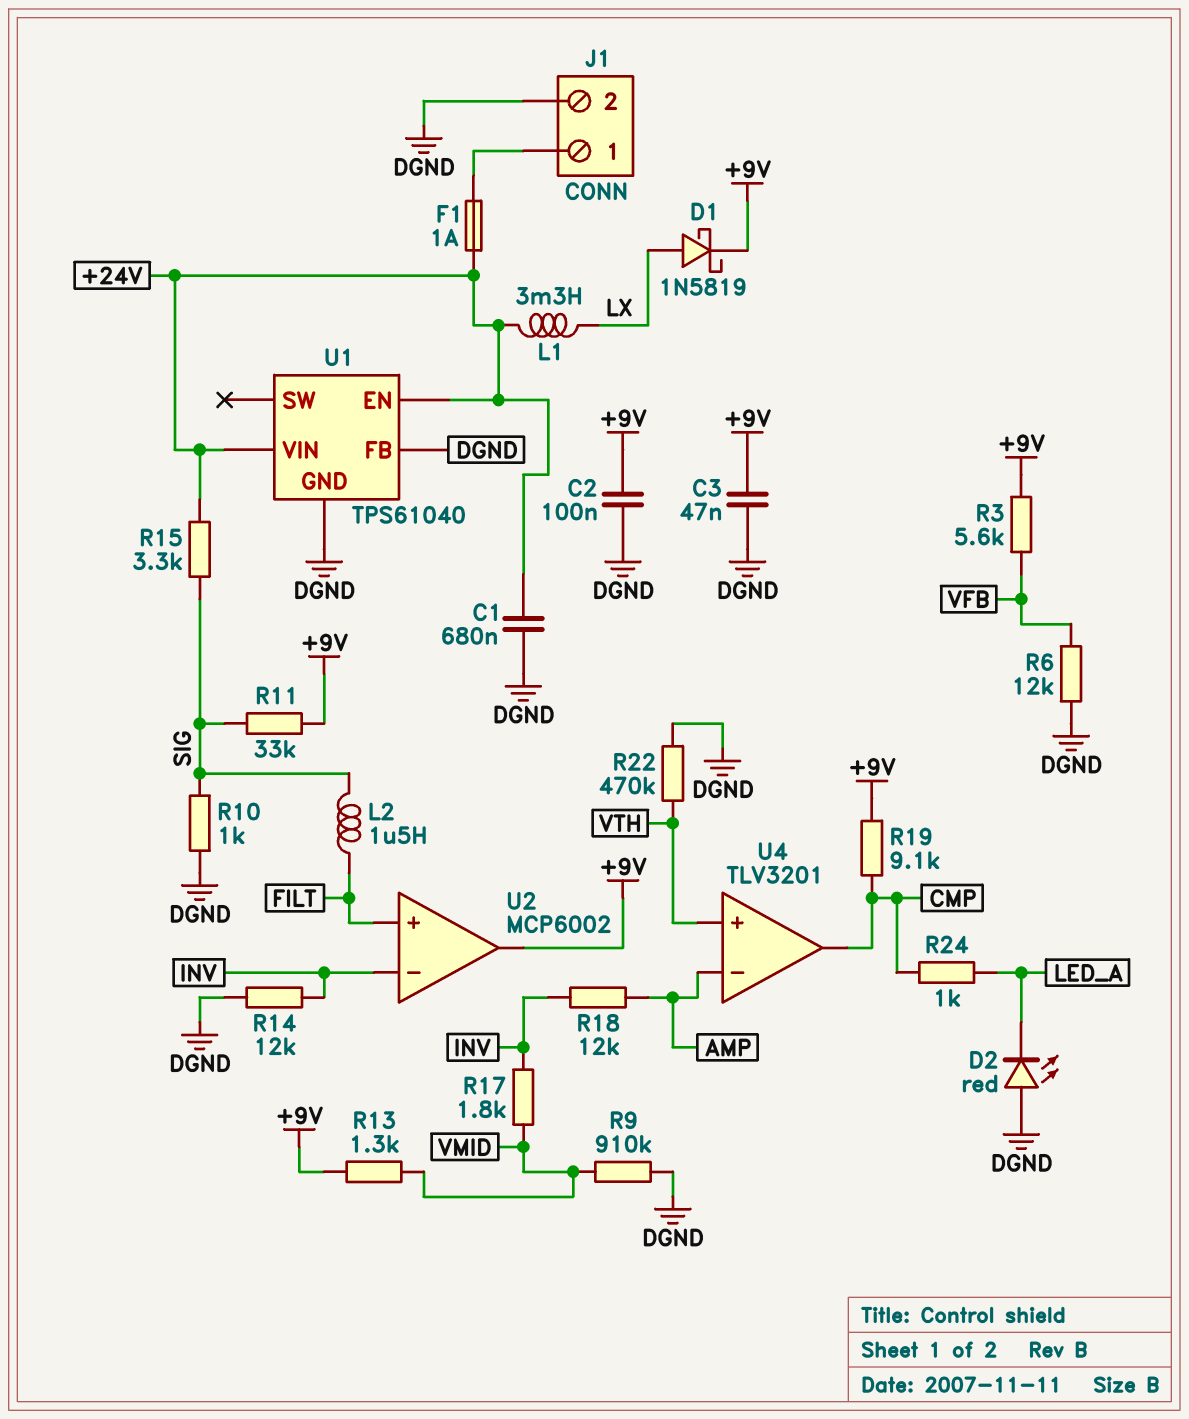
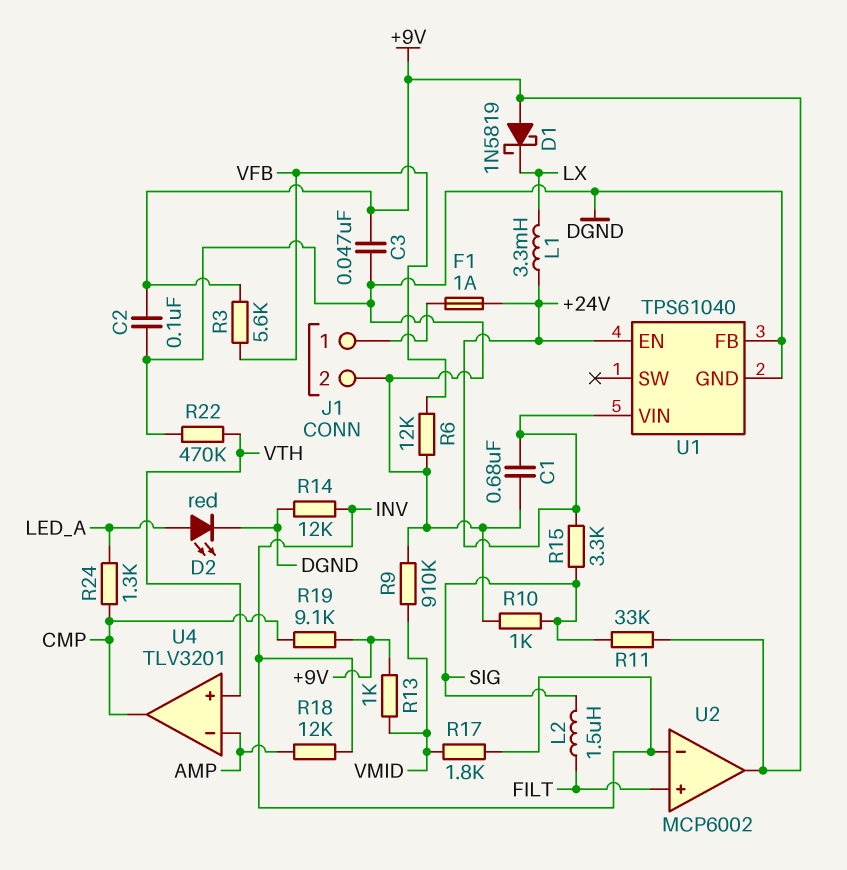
D1: schottky 1N5819 (A LX, K +9V) -> schottky 1N5819 (A +9V, K LX)
D2: LED red (A DGND, K LED_A) -> LED red (A LED_A, K DGND)
R13: 1.3k (+9V, VMID) -> 1k (+9V, VMID)
R24: 1k (CMP, LED_A) -> 1.3k (CMP, LED_A)

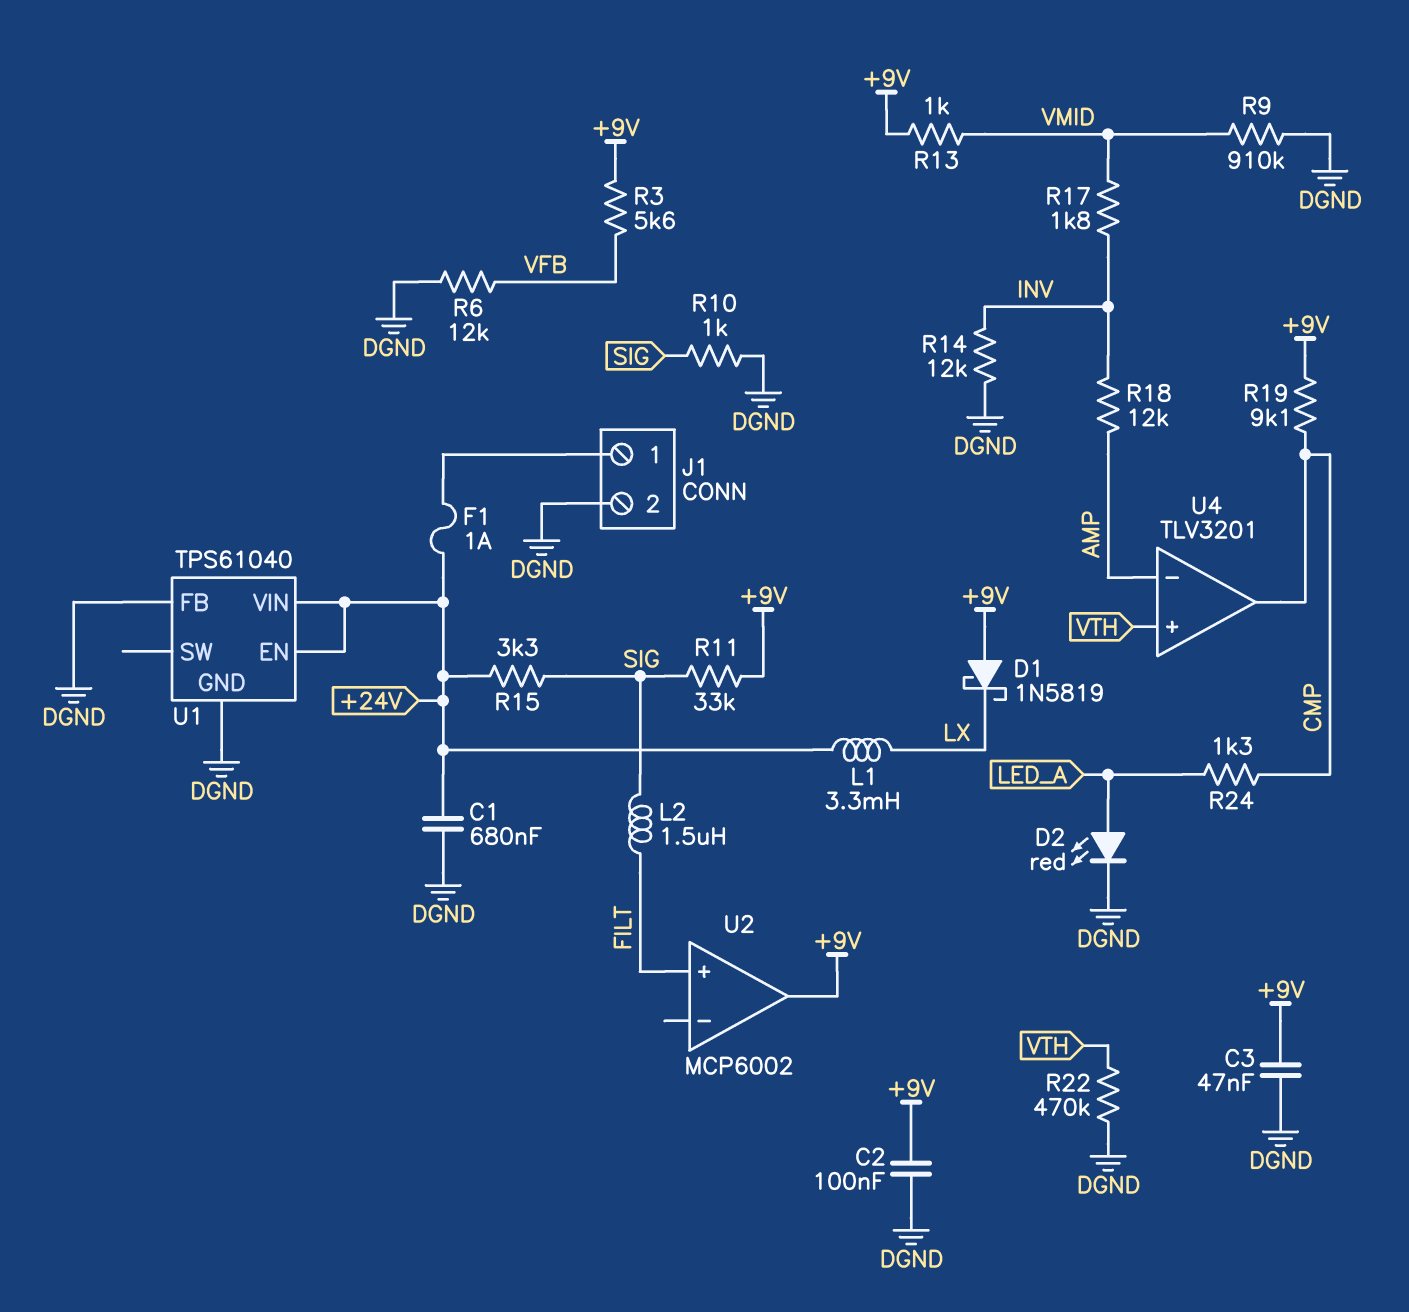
U2 pin in-: INV -> none

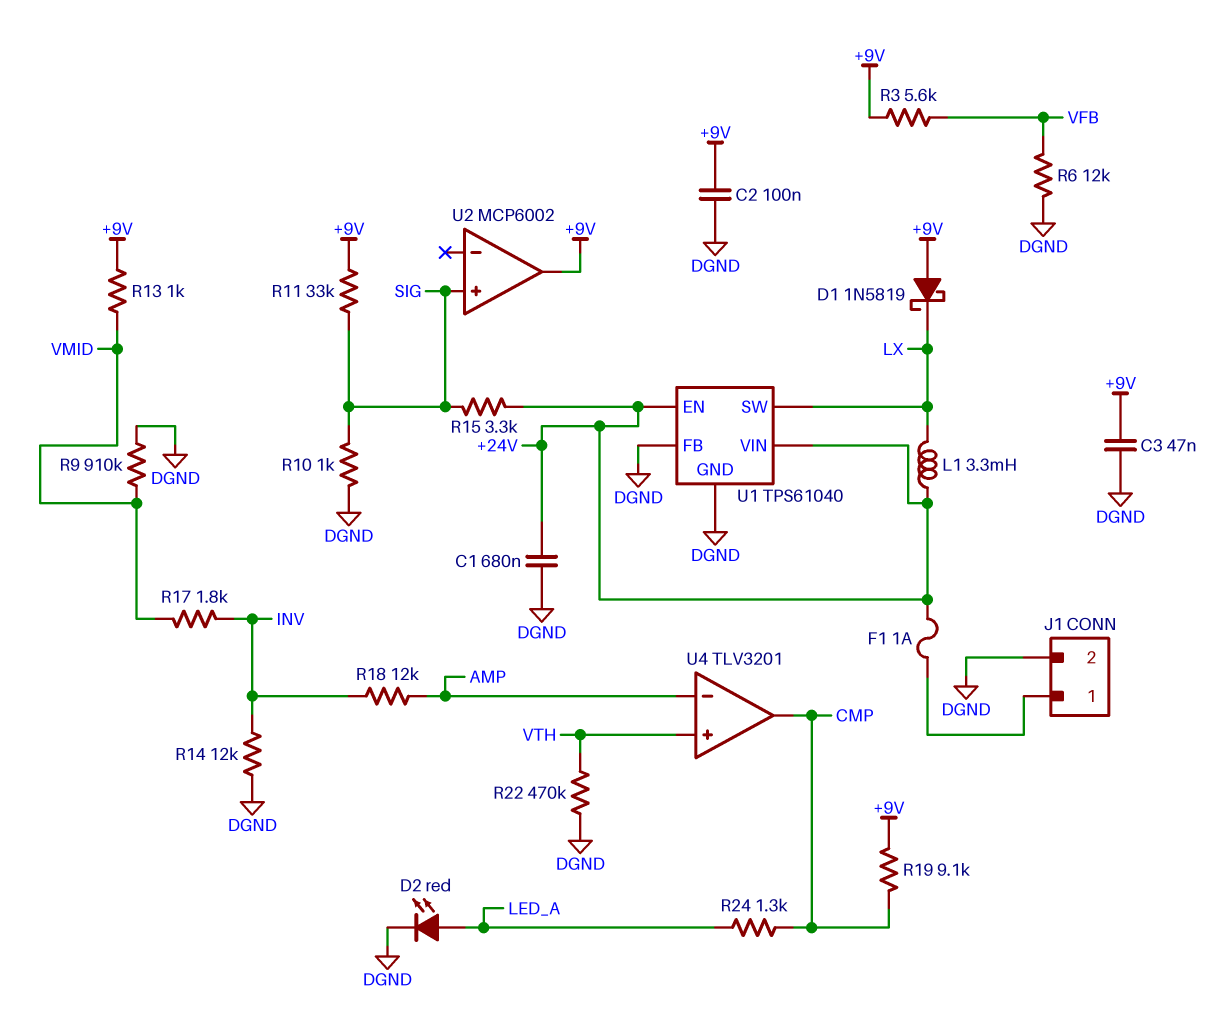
L2: 1.5uH (FILT, SIG) -> none
U1 pin SW: none -> LX
U2 pin in+: FILT -> SIG

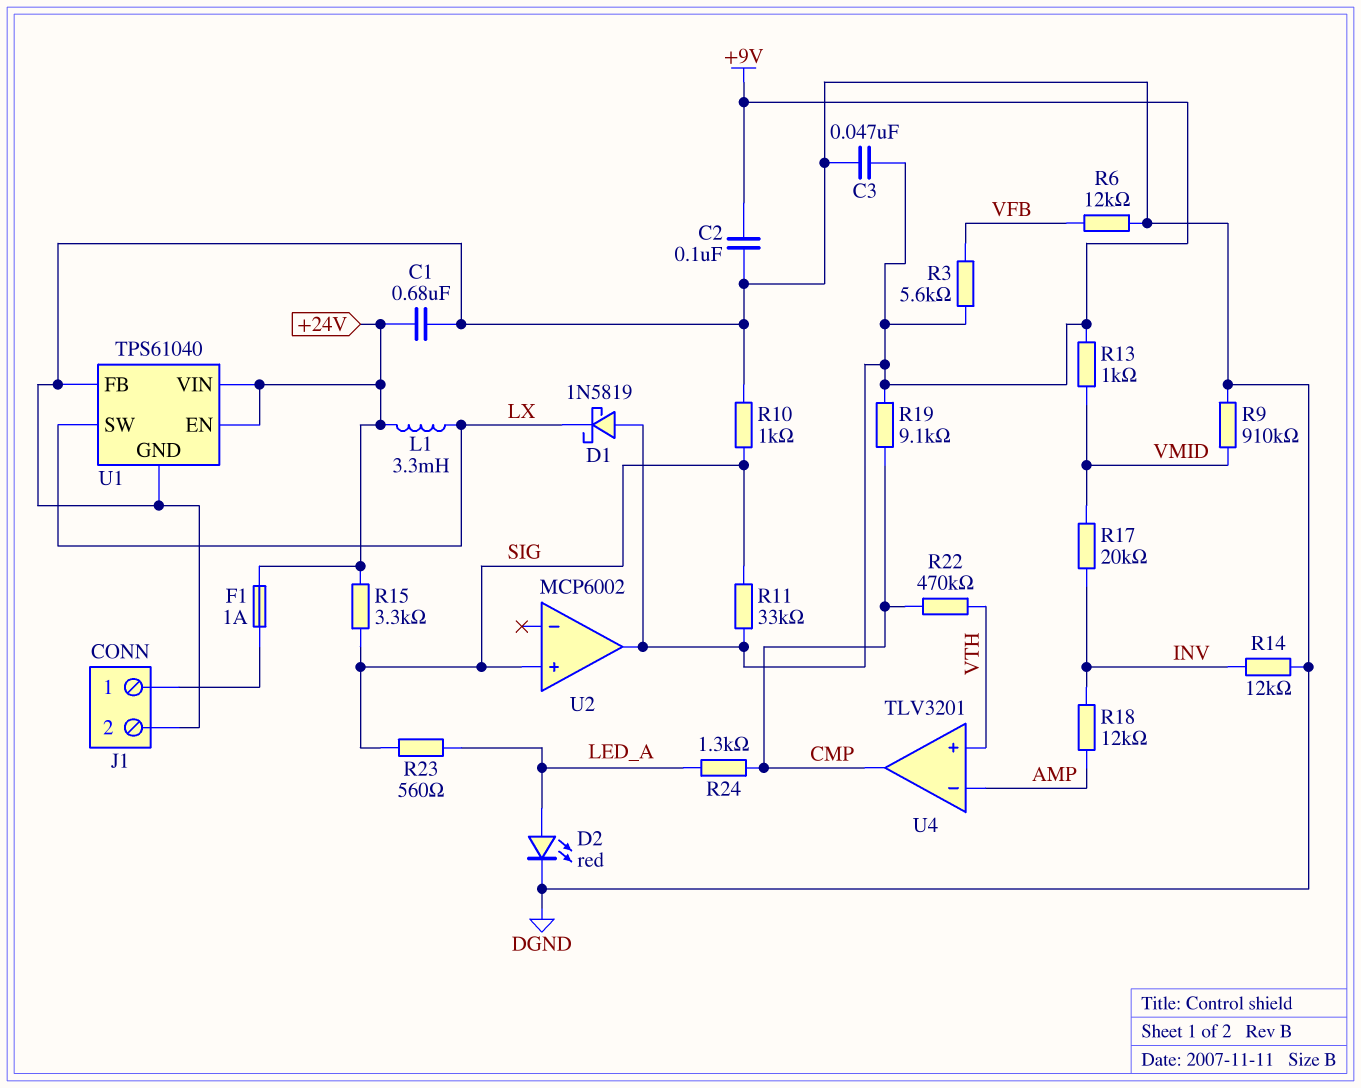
R17: 1.8k (INV, VMID) -> 20k (INV, VMID)
R22: 470k (DGND, VTH) -> 470k (CMP, VTH)
R23: none -> 560 (LED_A, SIG)

